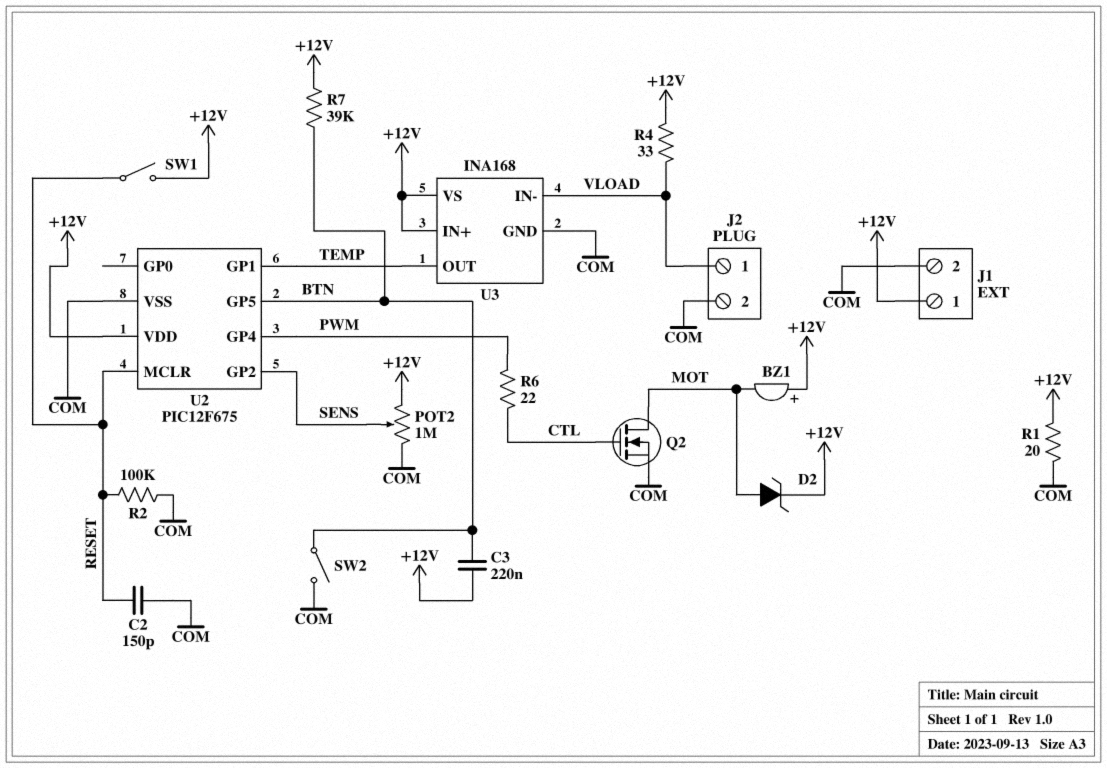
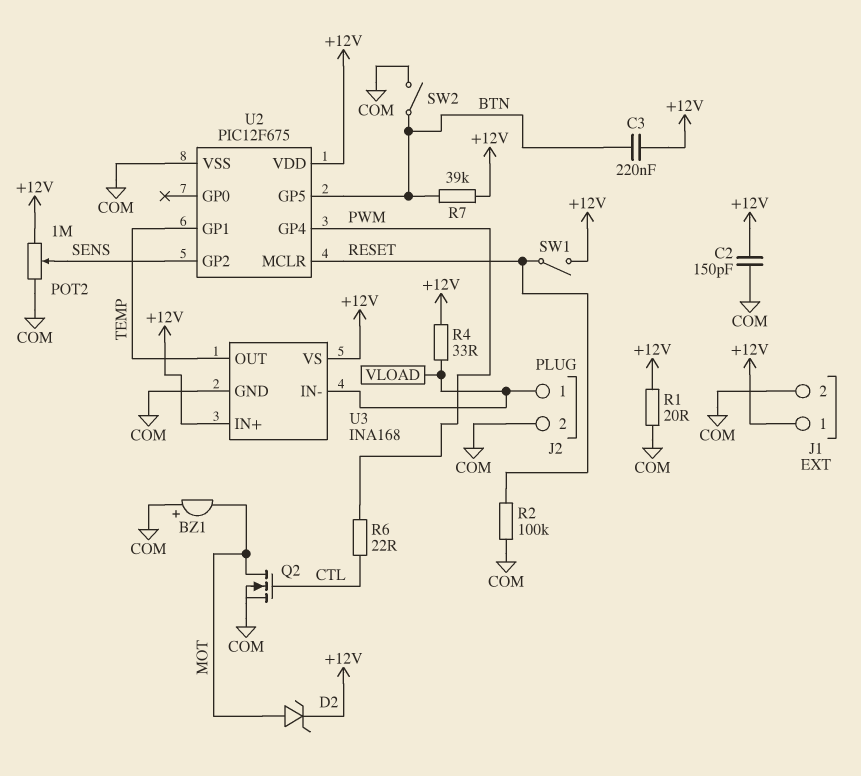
BZ1: buzzer (plus +12V, minus MOT) -> buzzer (plus COM, minus MOT)
C2: 150pF (COM, RESET) -> 150pF (+12V, COM)

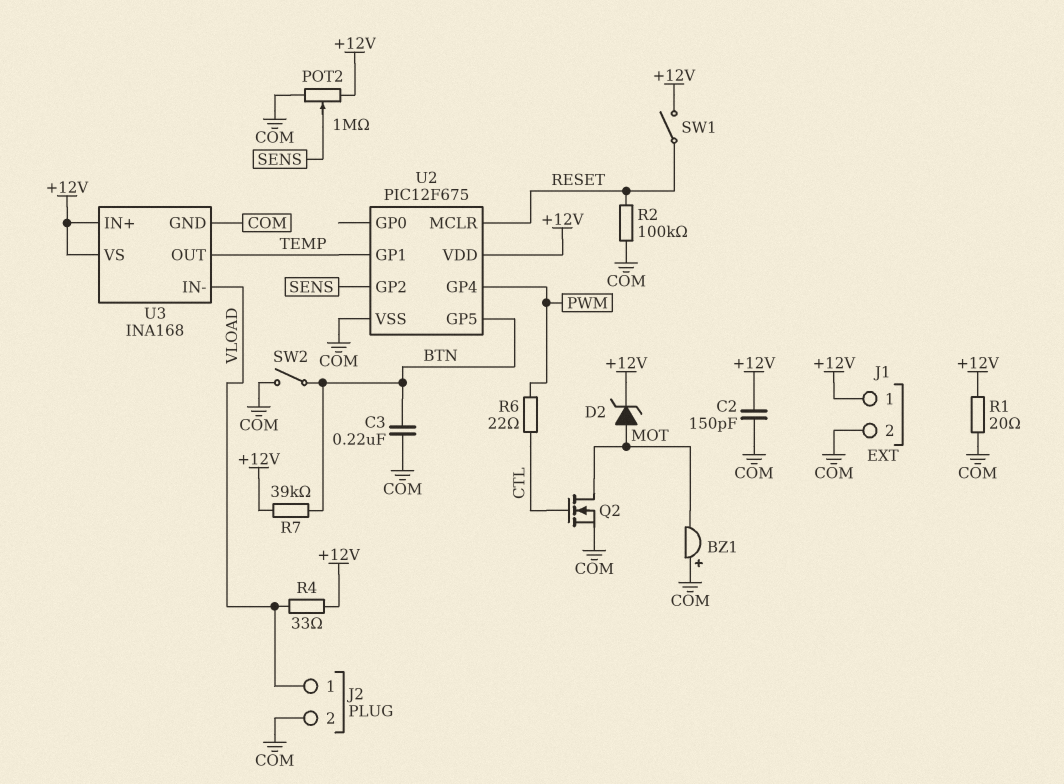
C3: 220nF (+12V, BTN) -> 220nF (BTN, COM)

